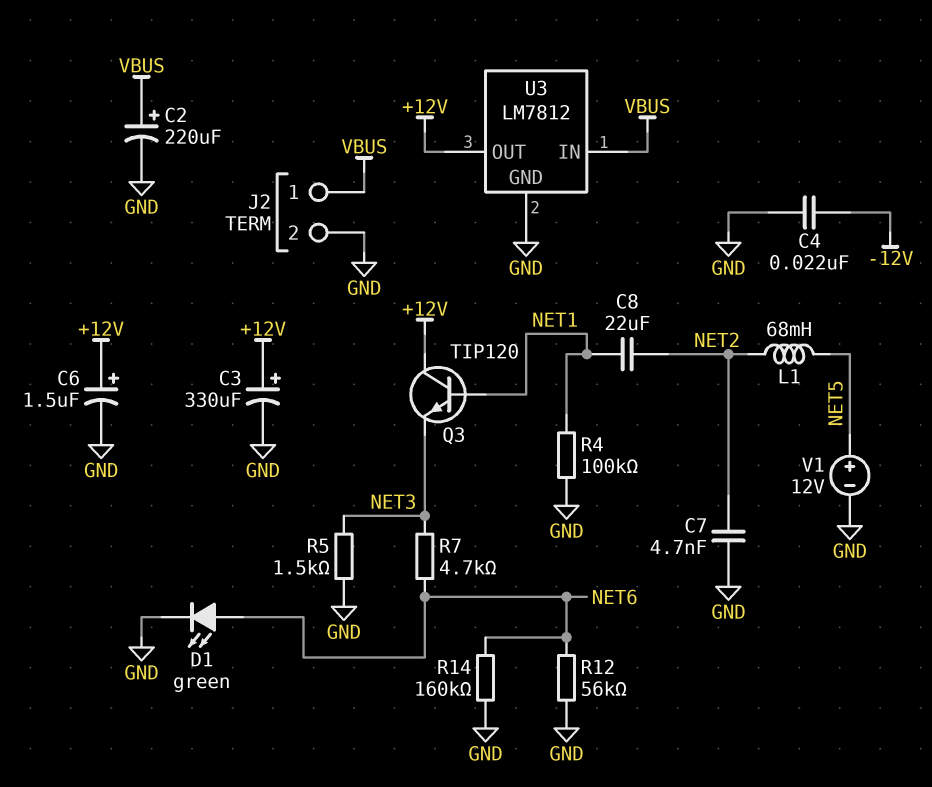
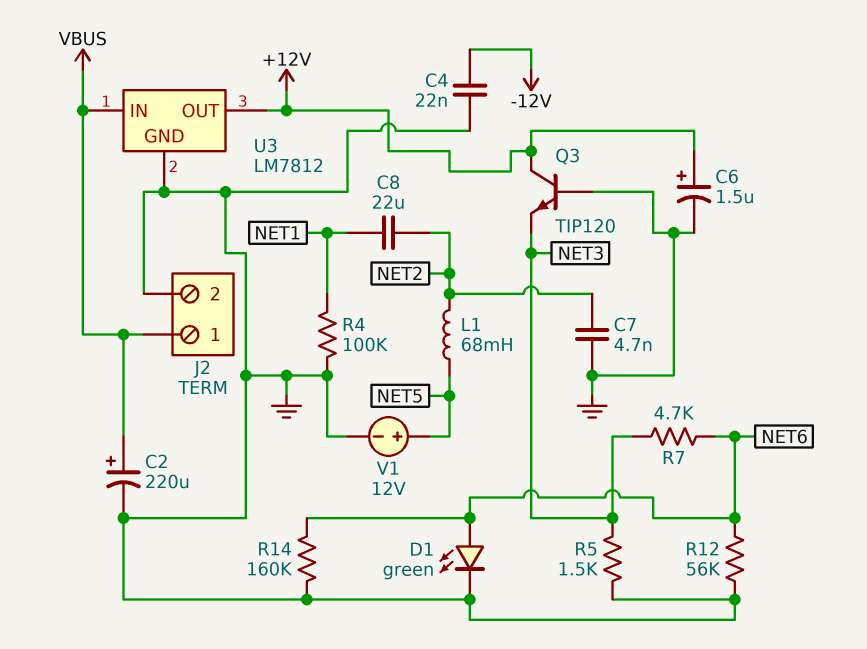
C3: 330uF (plus +12V, minus GND) -> none
Q3: NPN TIP120 (B NET1, C +12V, E NET3) -> NPN TIP120 (B GND, C +12V, E NET3)

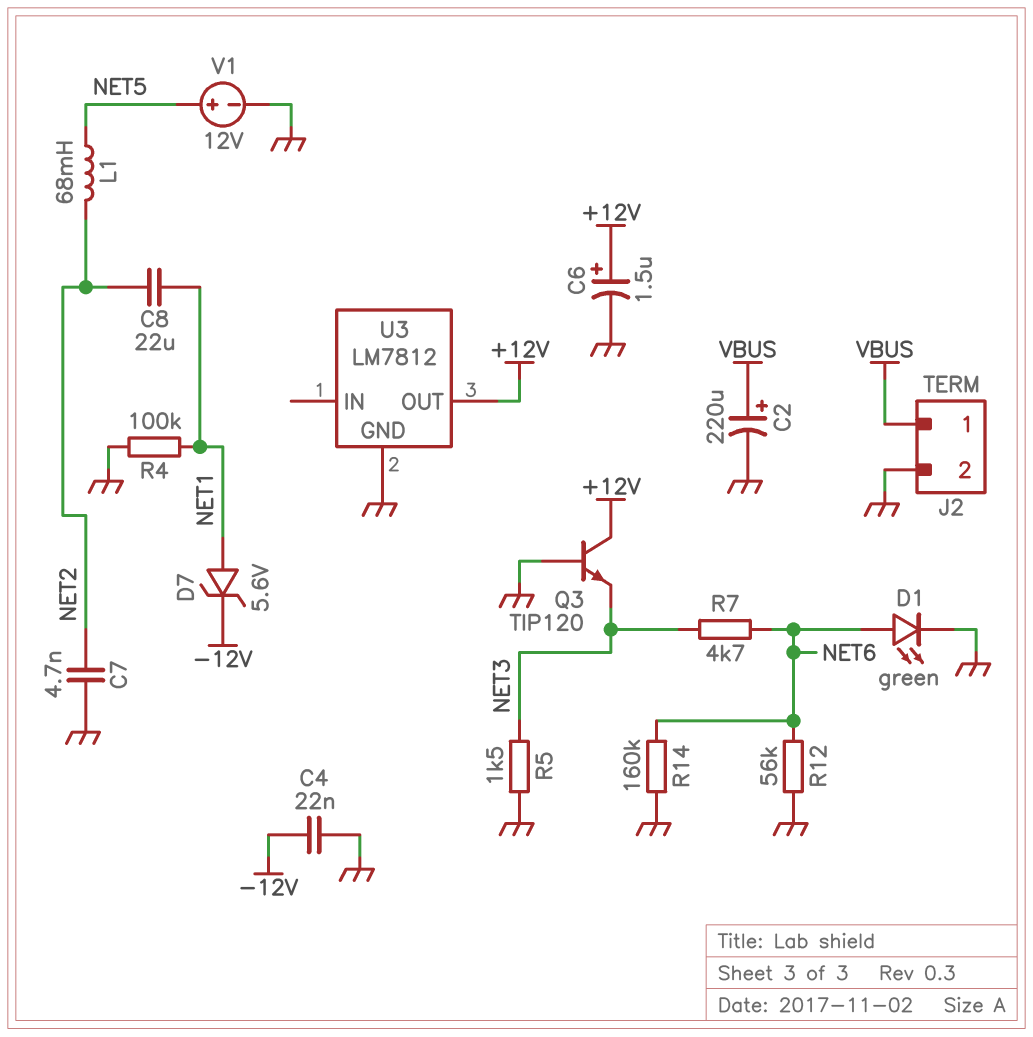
D7: none -> zener 5.6V (A NET1, K -12V)
U3 pin IN: VBUS -> none

